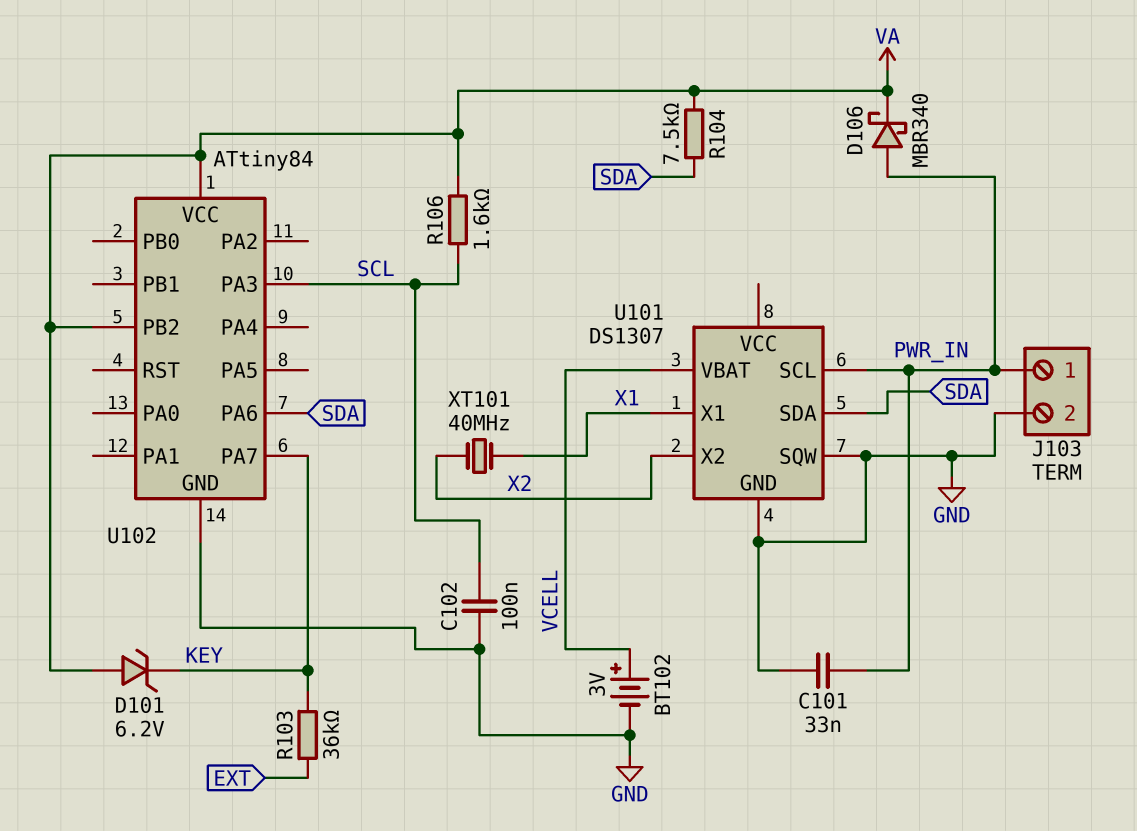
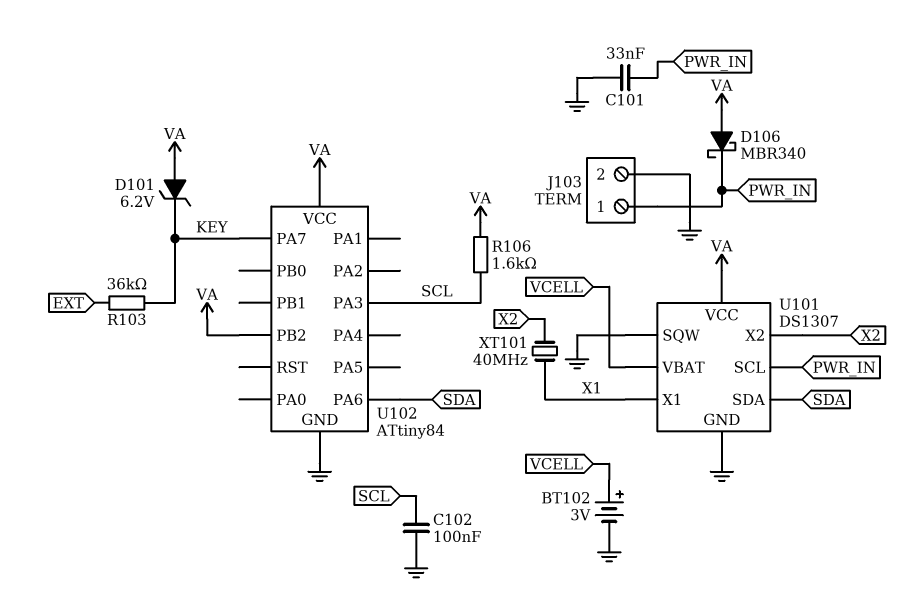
D106: schottky MBR340 (A PWR_IN, K VA) -> schottky MBR340 (A VA, K PWR_IN)
R104: 7.5k (SDA, VA) -> none
U101 pin VCC: none -> VA

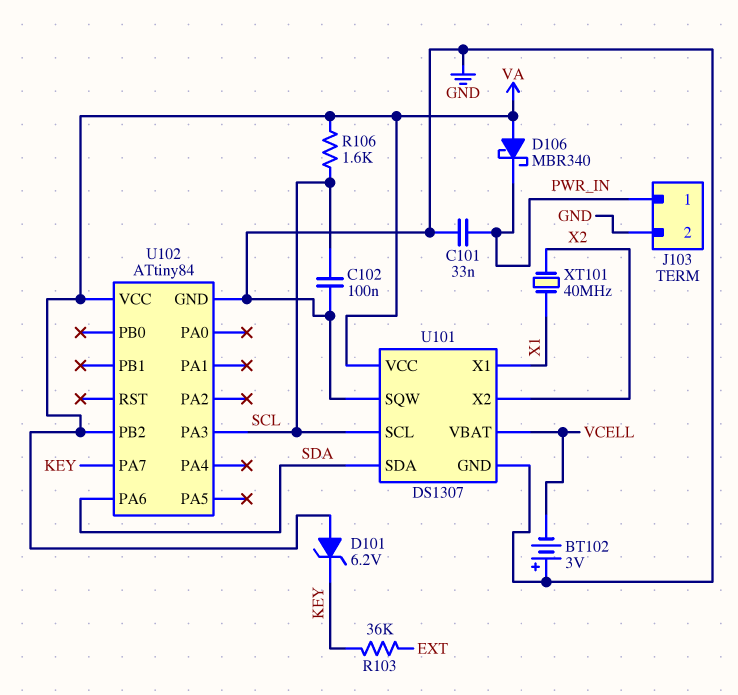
BT102: 3V (plus VCELL, minus GND) -> 3V (plus GND, minus VCELL)
U101 pin SCL: PWR_IN -> SCL

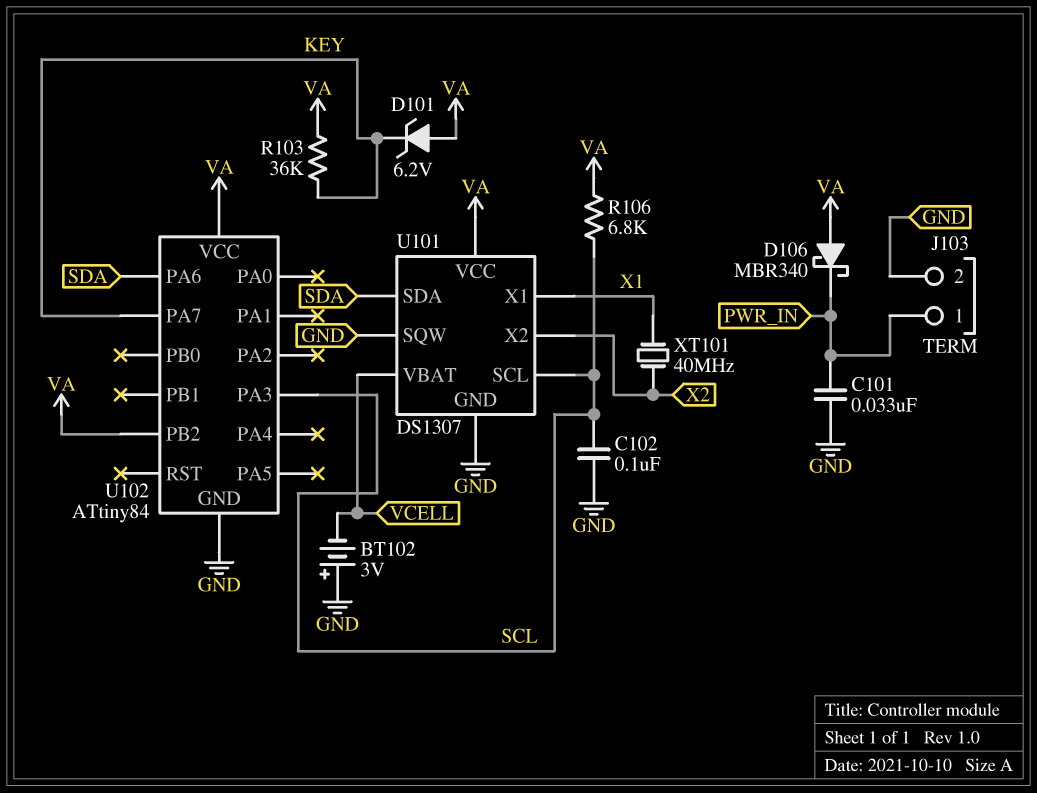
R103: 36k (EXT, KEY) -> 36k (KEY, VA)
R106: 1.6k (SCL, VA) -> 6.8k (SCL, VA)

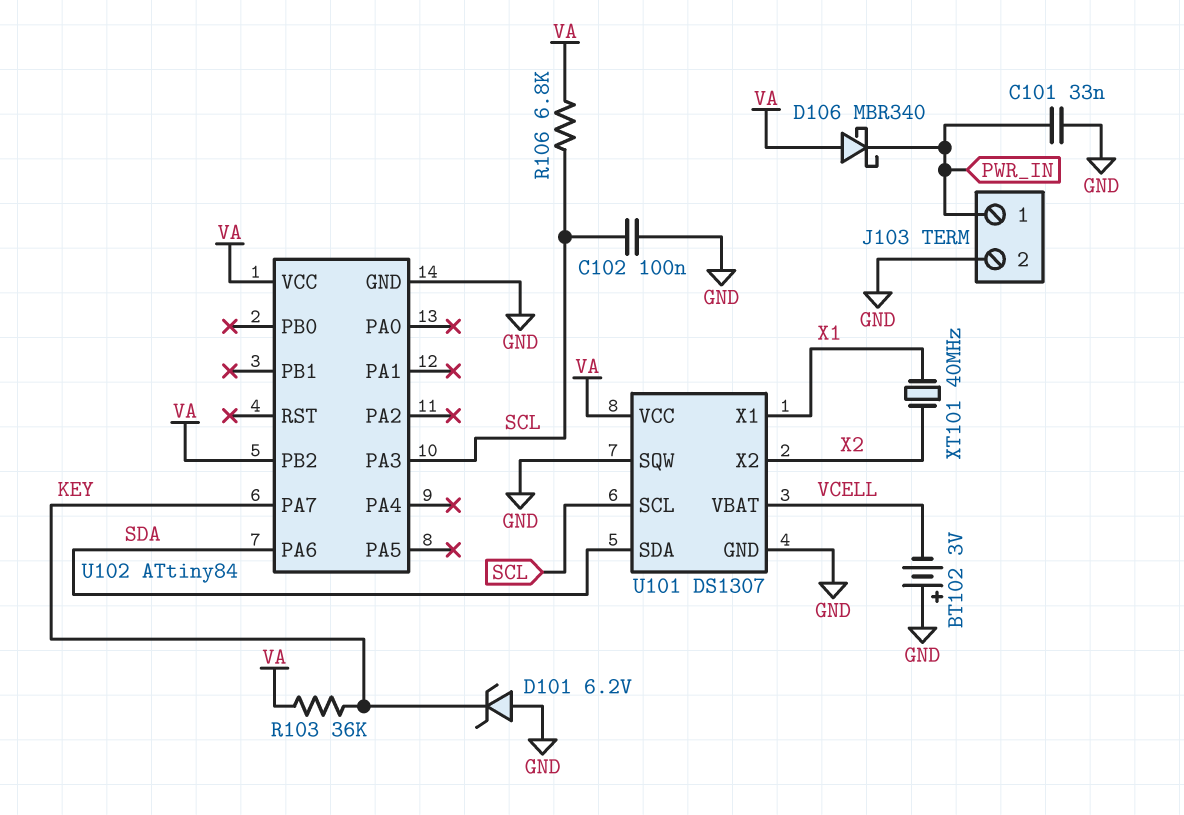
D101: zener 6.2V (A VA, K KEY) -> zener 6.2V (A GND, K KEY)

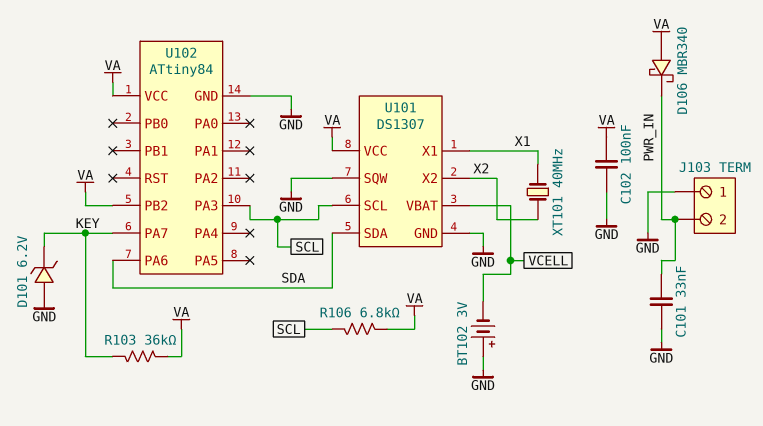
C102: 100nF (GND, SCL) -> 100nF (GND, VA)
J103 pin 1: PWR_IN -> GND
J103 pin 2: GND -> PWR_IN

